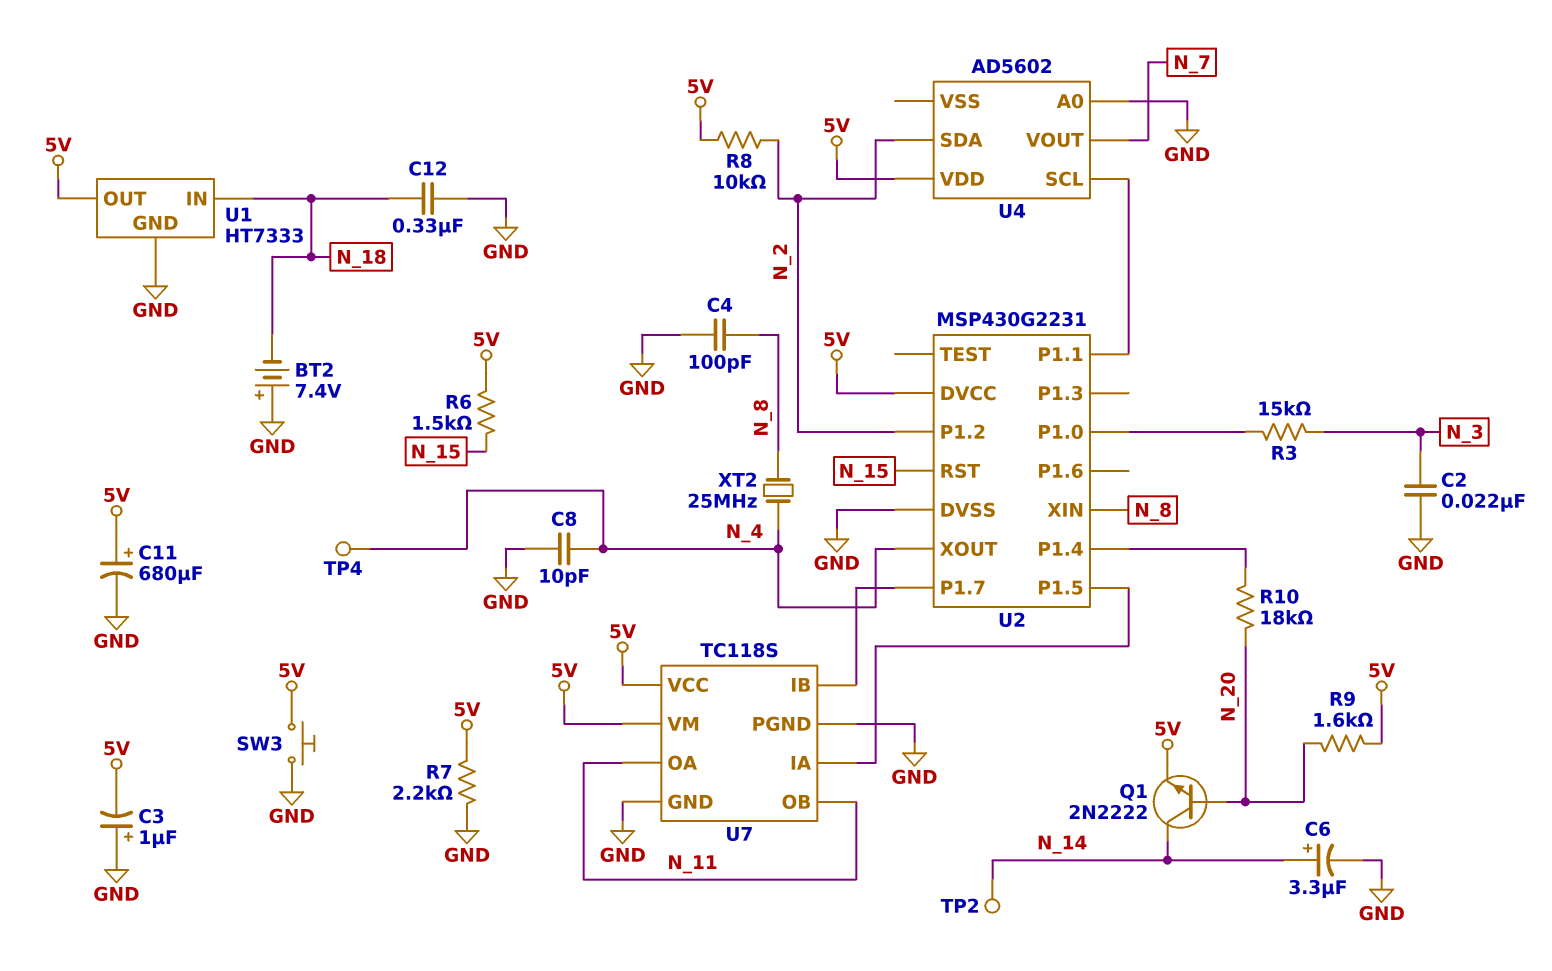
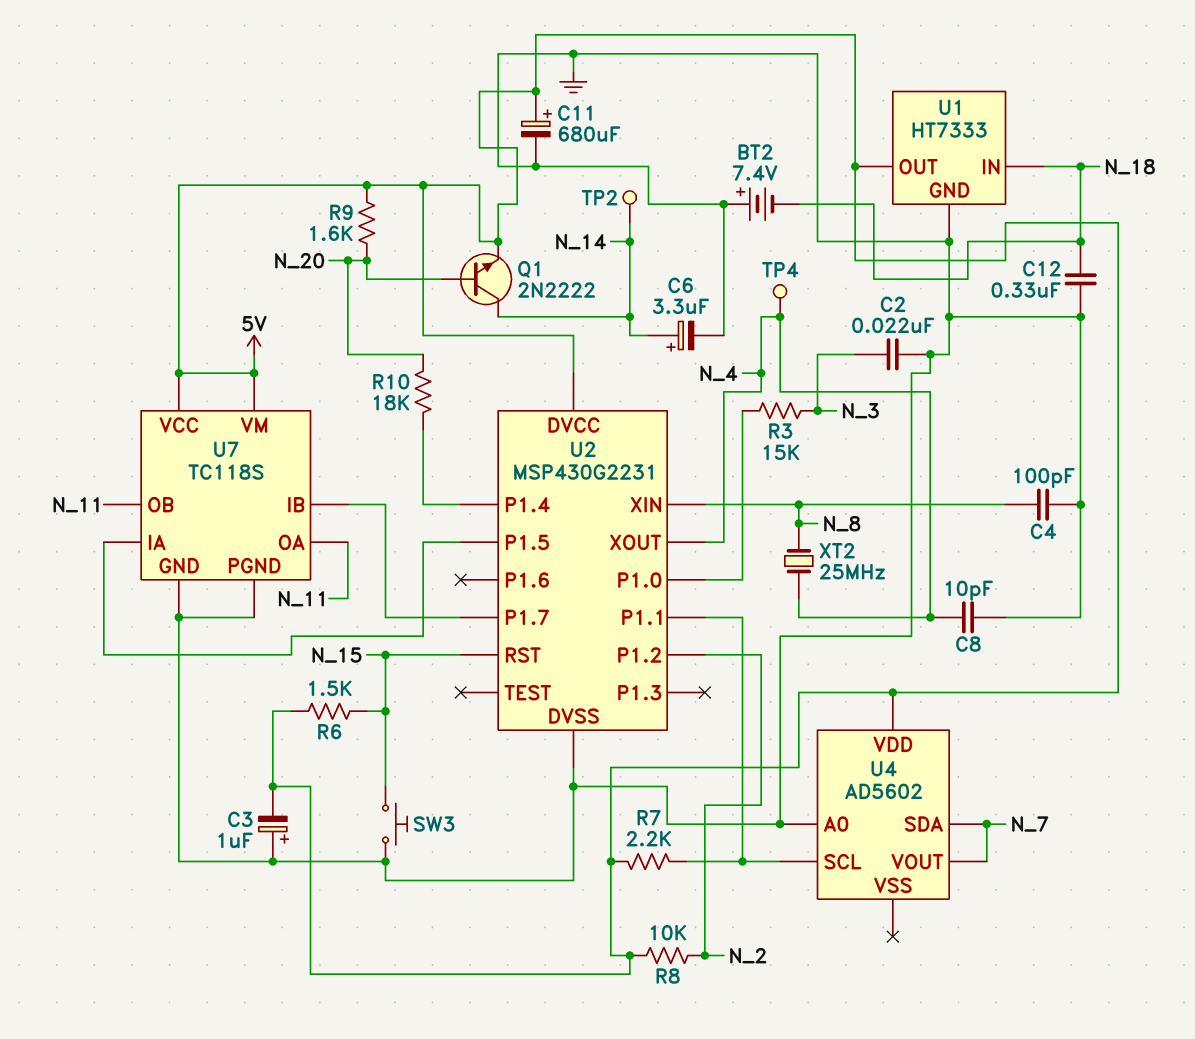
R7: 2.2k (5V, GND) -> 2.2k (5V, U2/P1.1)
SW3: button (5V, GND) -> button (GND, N_15)
U4 pin SDA: N_2 -> N_7

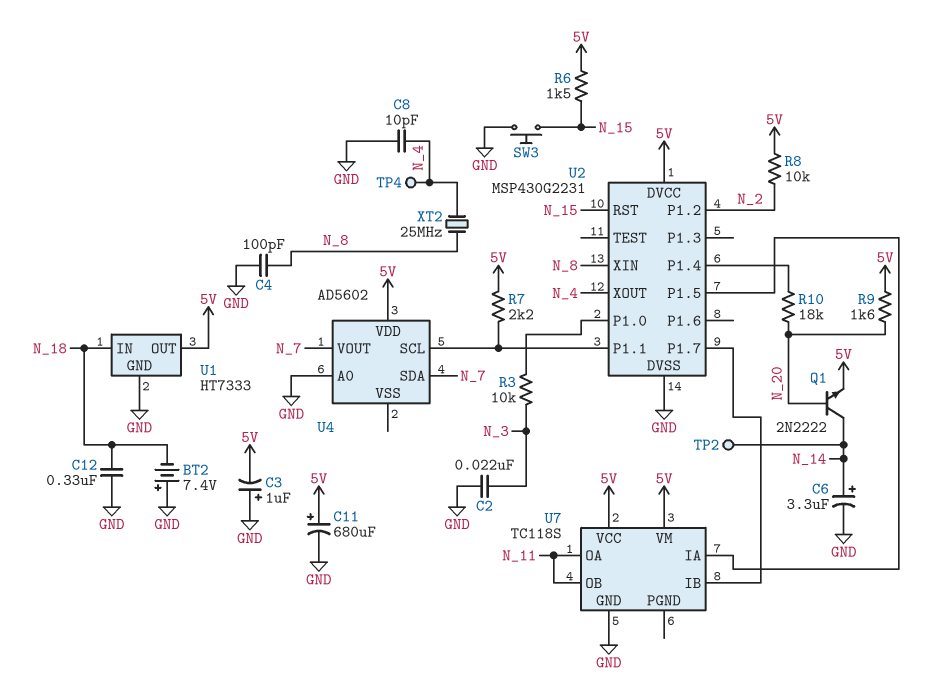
R3: 15k (N_3, U2/P1.0) -> 10k (N_3, U2/P1.0)
U7 pin PGND: GND -> none

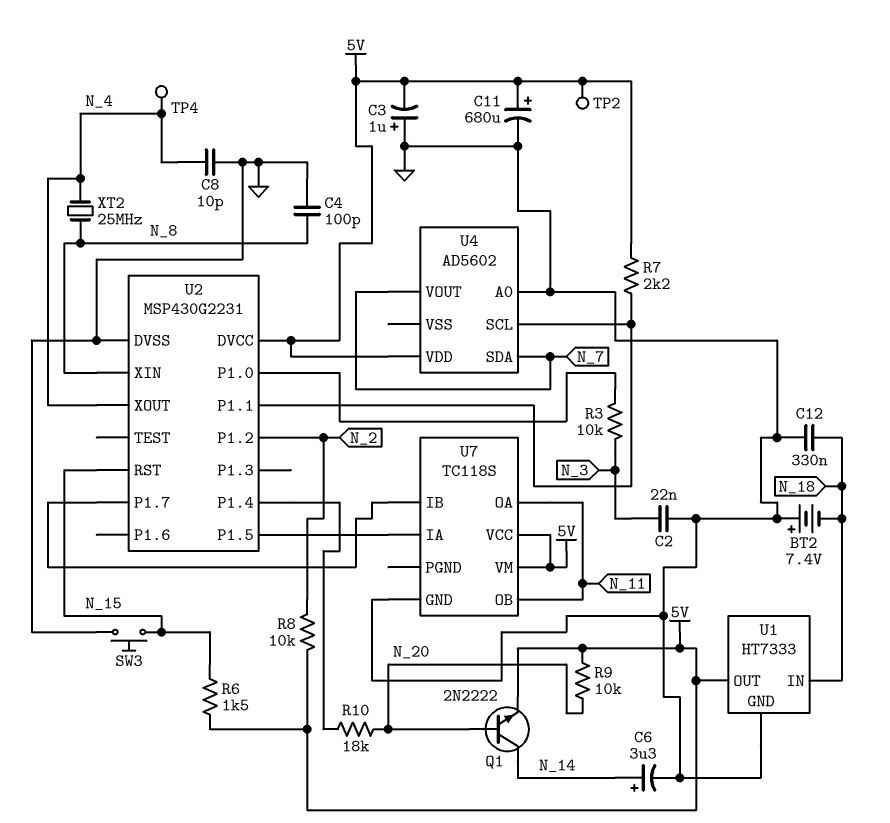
R9: 1.6k (5V, N_20) -> 10k (5V, N_20)
TP2: test point (N_14) -> test point (5V)

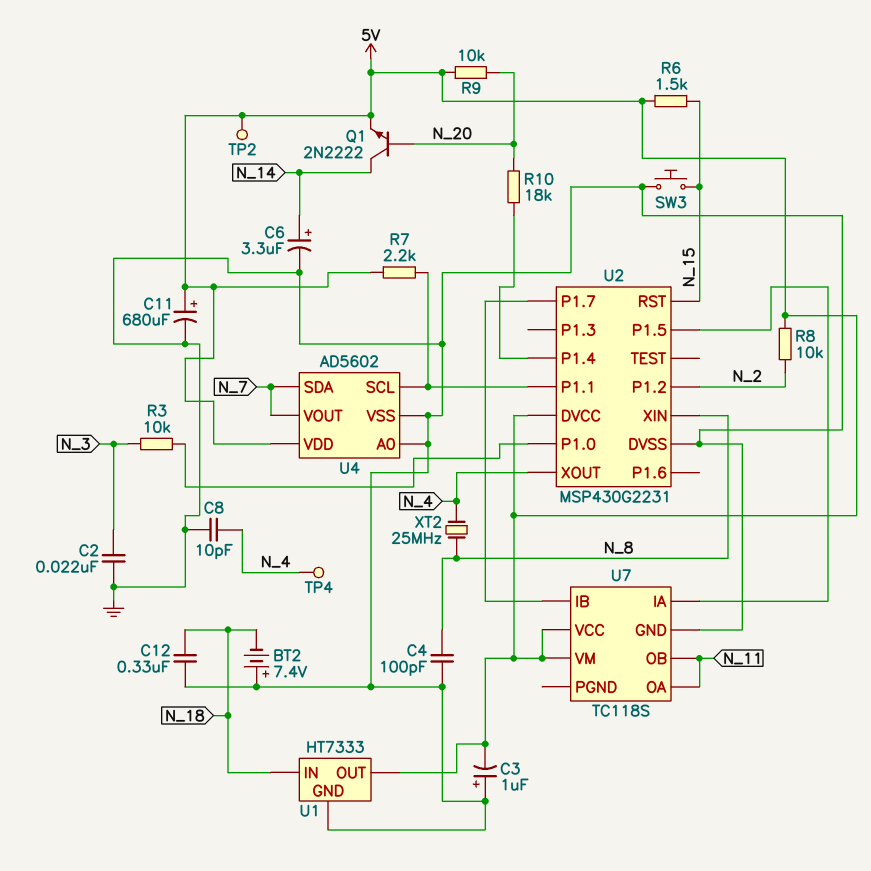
U4 pin VSS: none -> GND

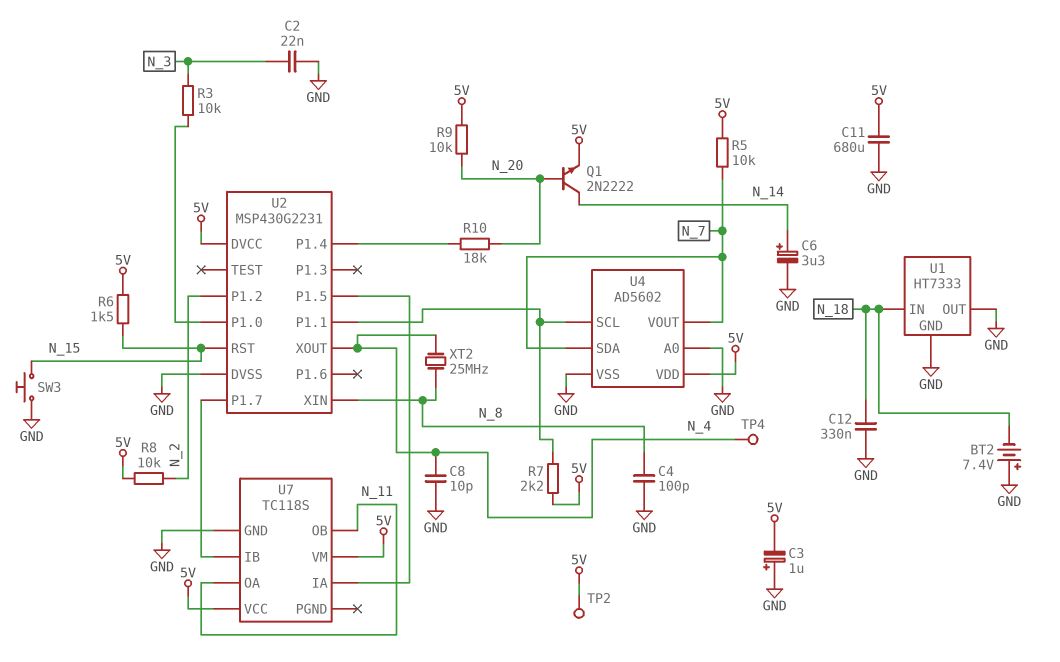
C11: 680uF (plus 5V, minus GND) -> 680uF (5V, GND)
R5: none -> 10k (5V, N_7)
U1 pin OUT: 5V -> GND

